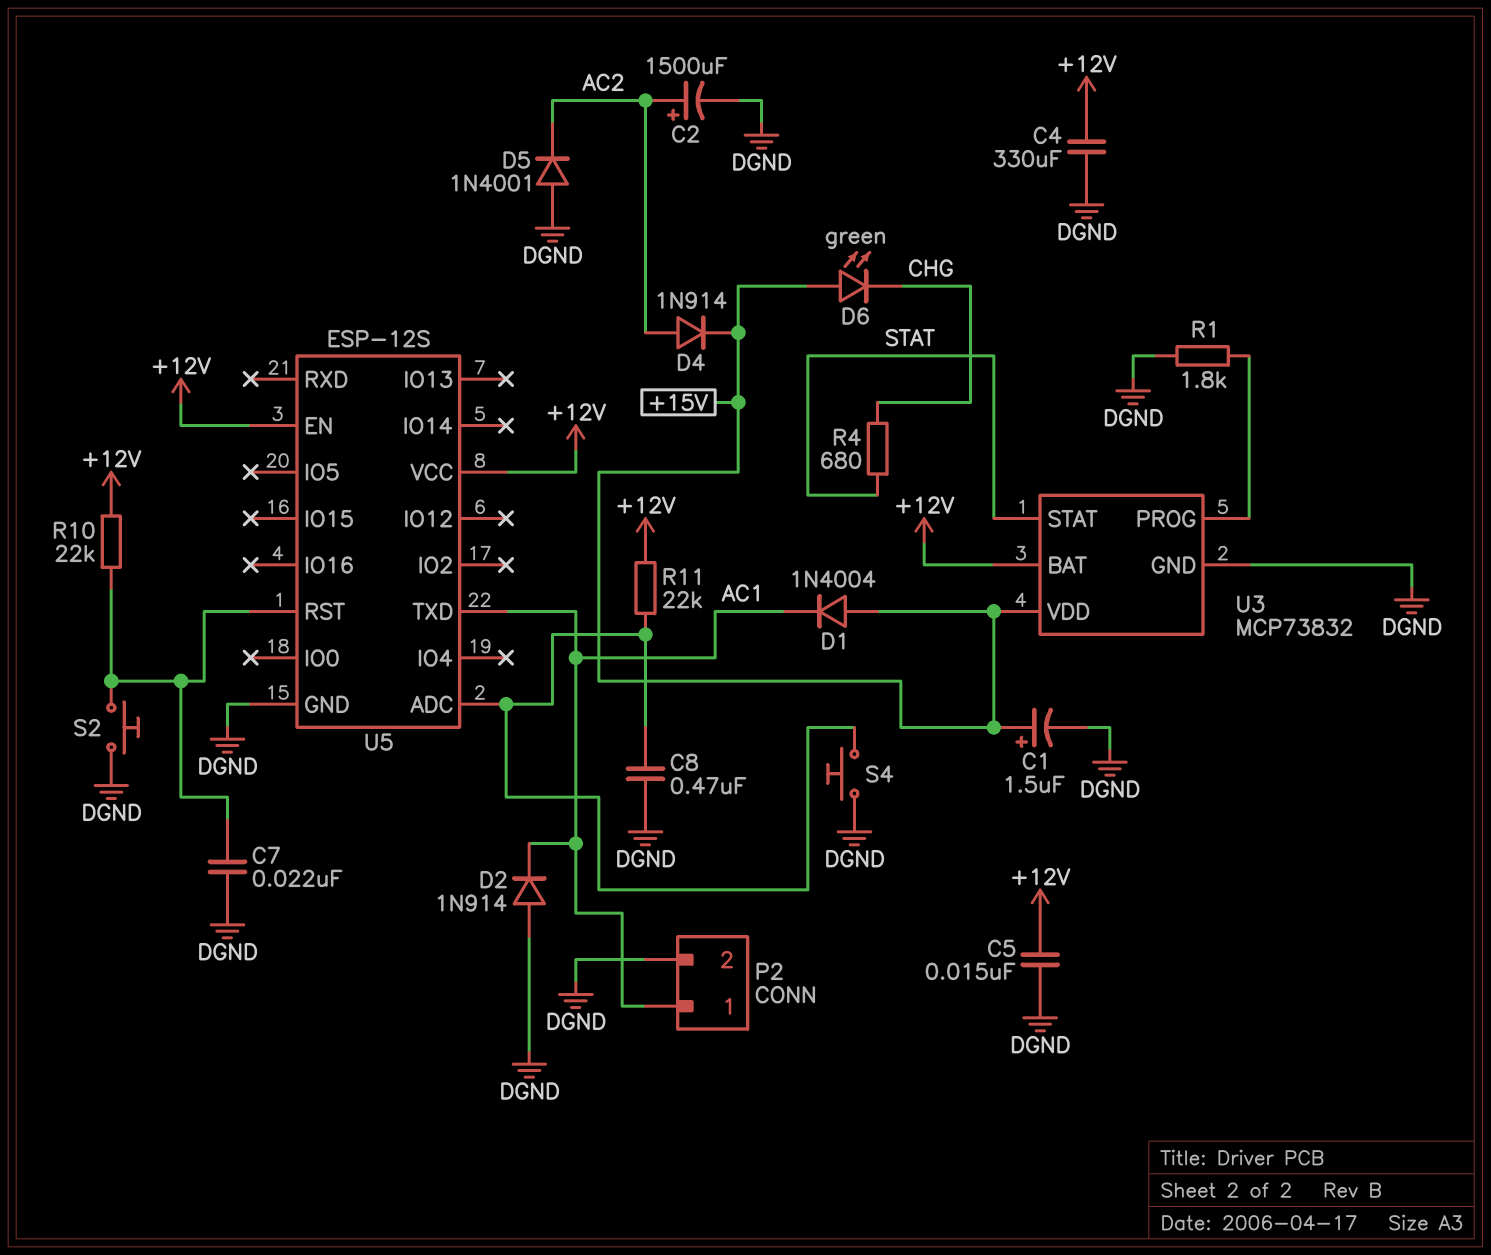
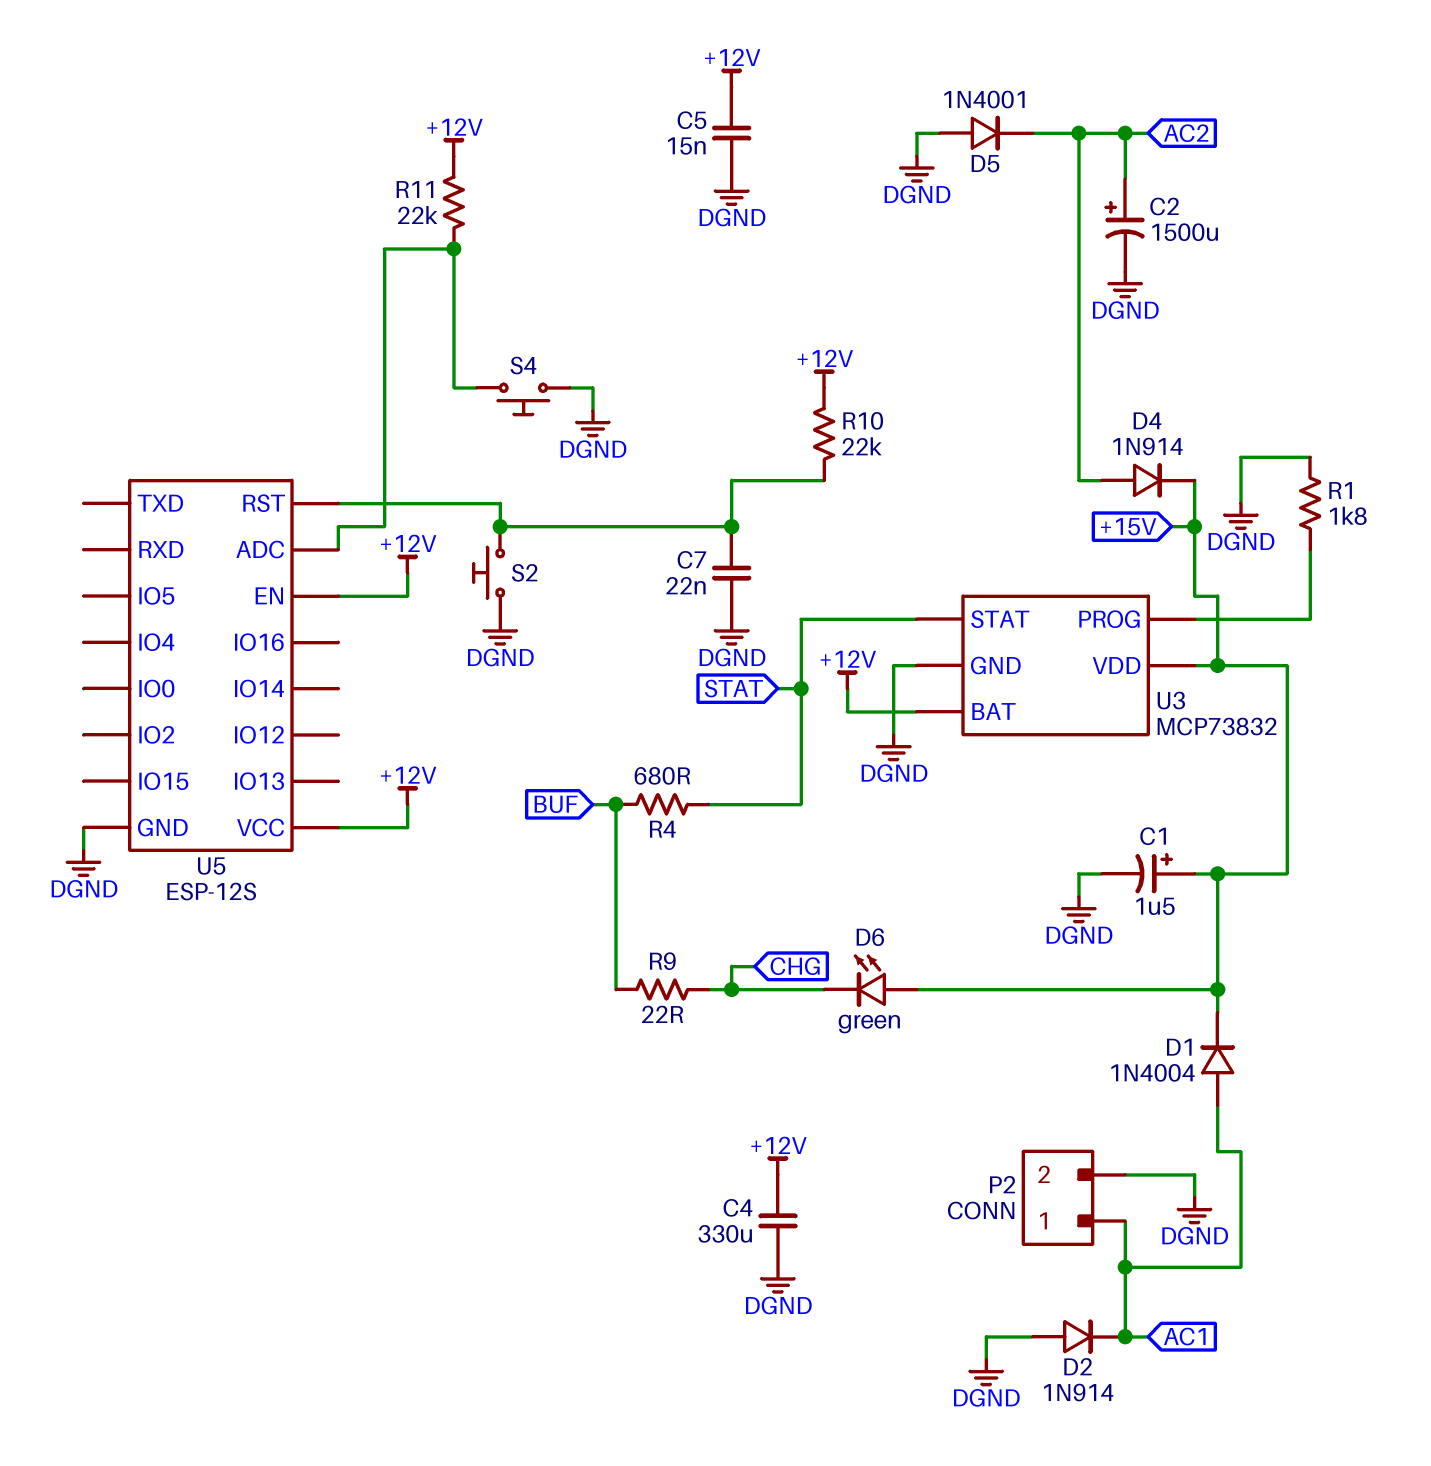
C8: 470nF (DGND, U5/ADC) -> none
D1: diode 1N4004 (A +15V, K AC1) -> diode 1N4004 (A AC1, K +15V)
R4: 680 (CHG, STAT) -> 680 (BUF, STAT)
R9: none -> 22 (BUF, CHG)
U5 pin TXD: AC1 -> none

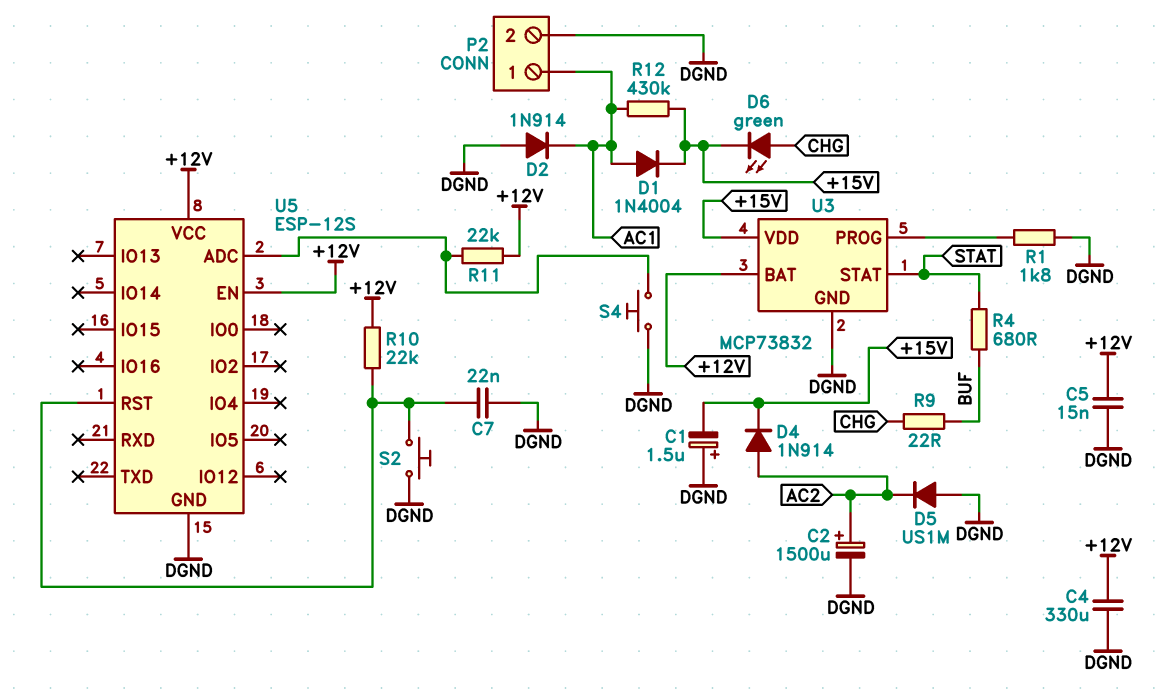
C1: 1.5uF (plus +15V, minus DGND) -> 1.5uF (plus DGND, minus +15V)
D5: diode 1N4001 (A DGND, K AC2) -> diode US1M (A DGND, K AC2)
D6: LED green (A +15V, K CHG) -> LED green (A CHG, K +15V)
R12: none -> 430k (+15V, AC1)

